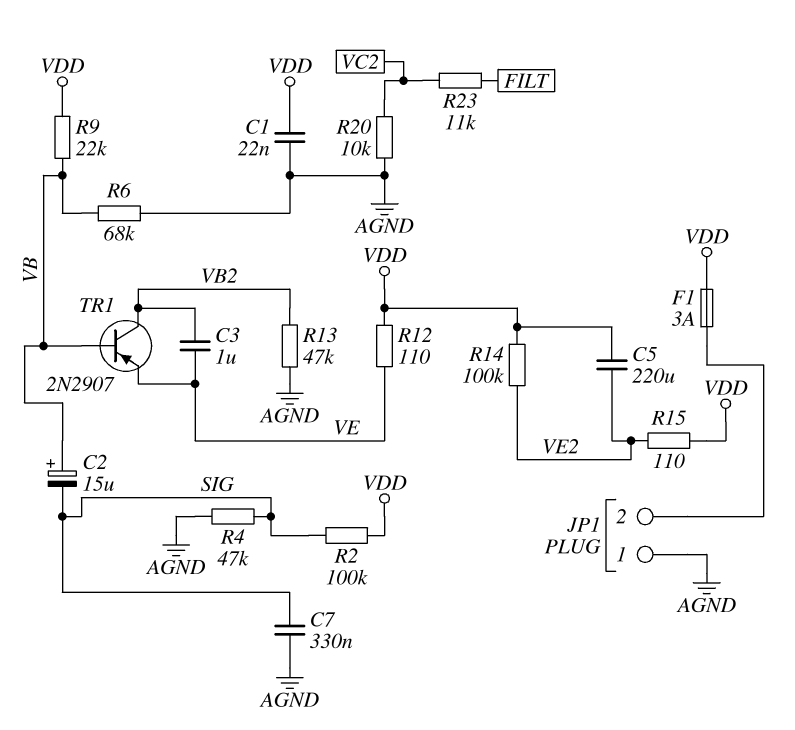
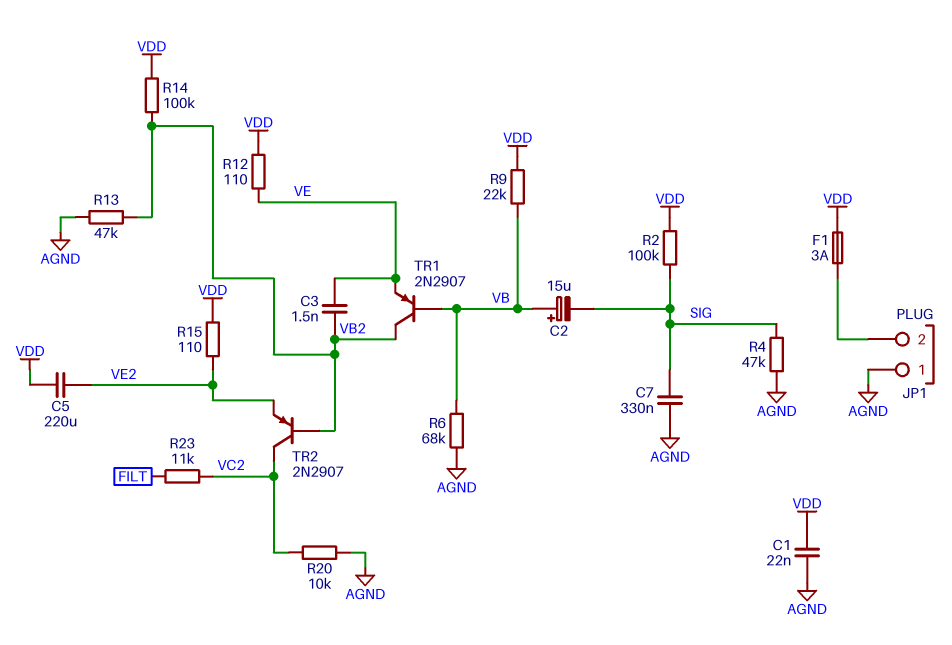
C3: 1uF (VB2, VE) -> 1.5nF (VB2, VE)
R14: 100k (VDD, VE2) -> 100k (VB2, VDD)
TR2: none -> PNP 2N2907 (B VB2, C VC2, E VE2)

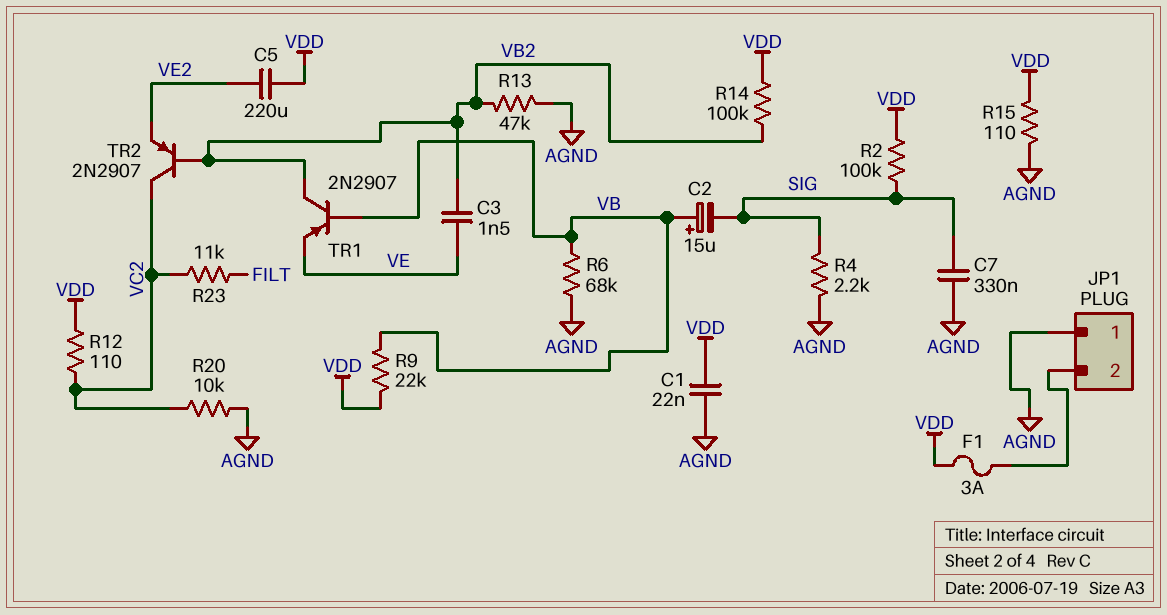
R4: 47k (AGND, SIG) -> 2.2k (AGND, SIG)
R12: 110 (VDD, VE) -> 110 (VC2, VDD)
R15: 110 (VDD, VE2) -> 110 (AGND, VDD)

